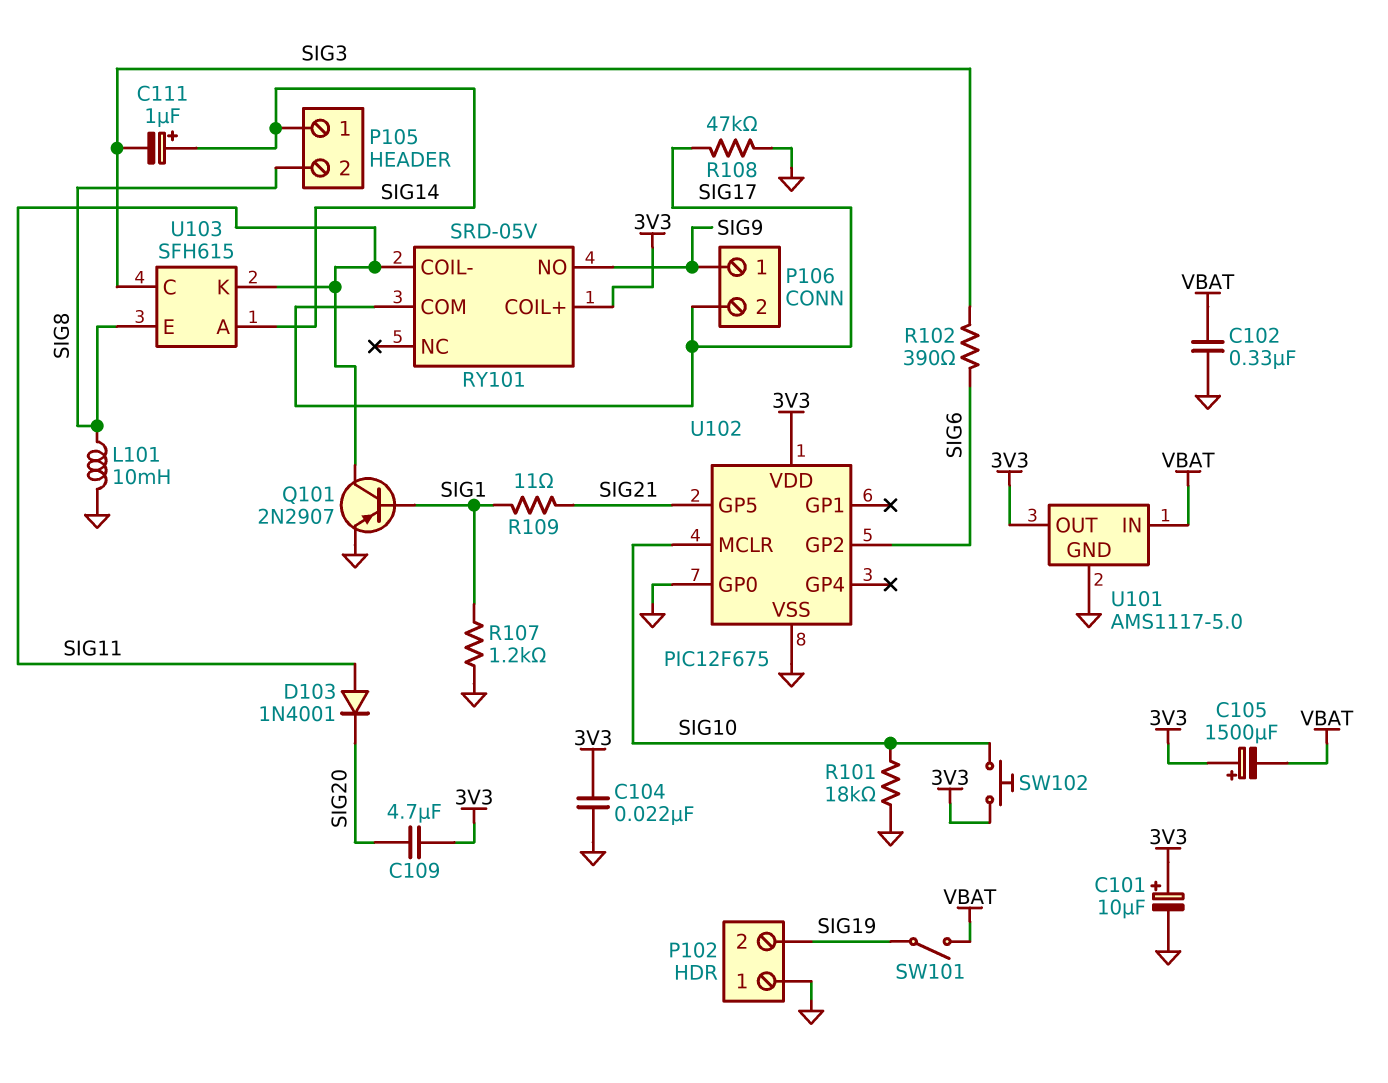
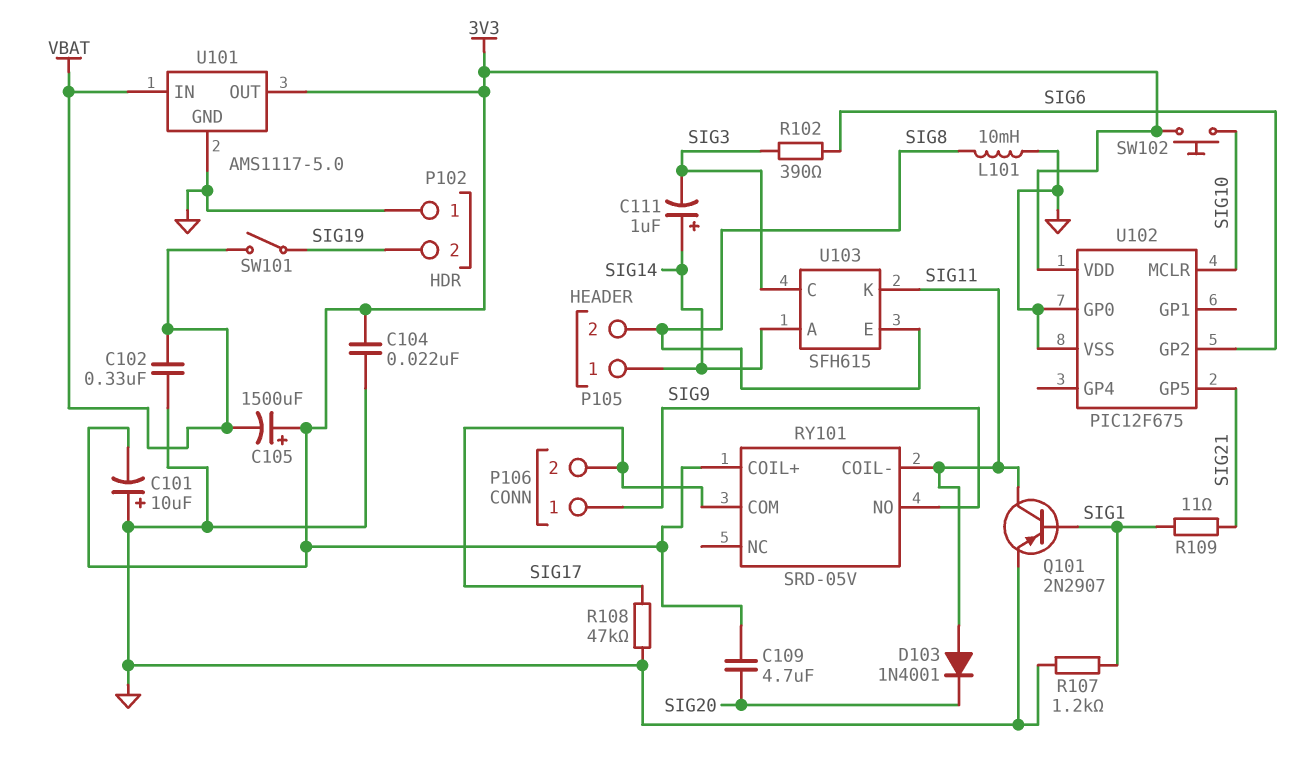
C101: 10uF (plus 3V3, minus GND) -> 10uF (plus GND, minus 3V3)
R101: 18k (GND, SIG10) -> none

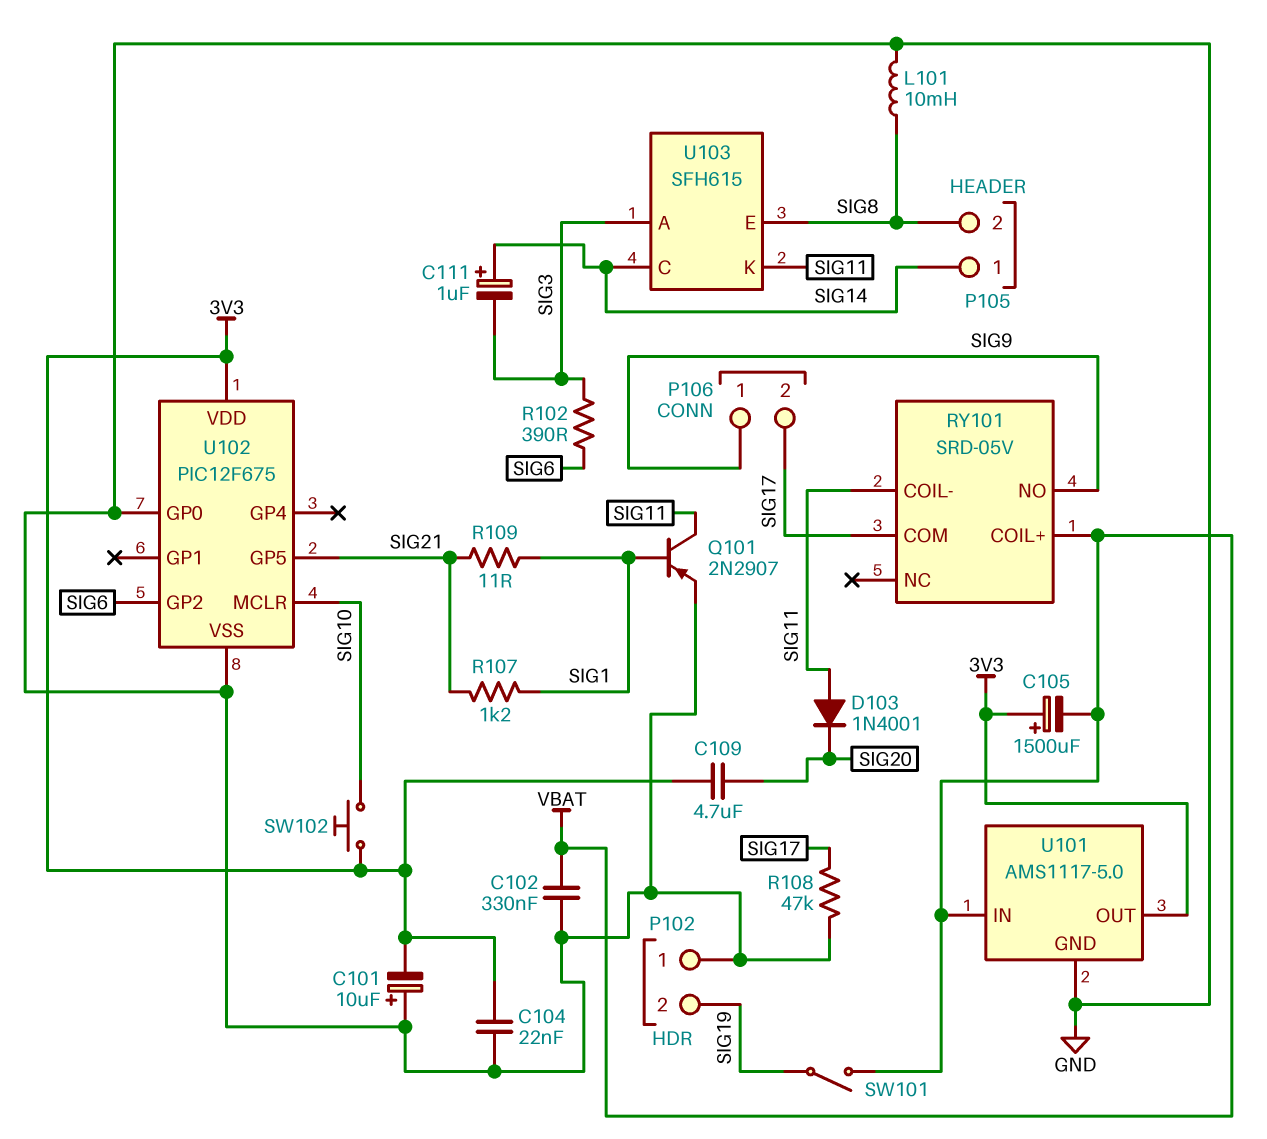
R107: 1.2k (GND, SIG1) -> 1.2k (SIG1, SIG21)
RY101 pin COIL+: 3V3 -> VBAT
U103 pin A: SIG14 -> SIG3
U103 pin C: SIG3 -> SIG14

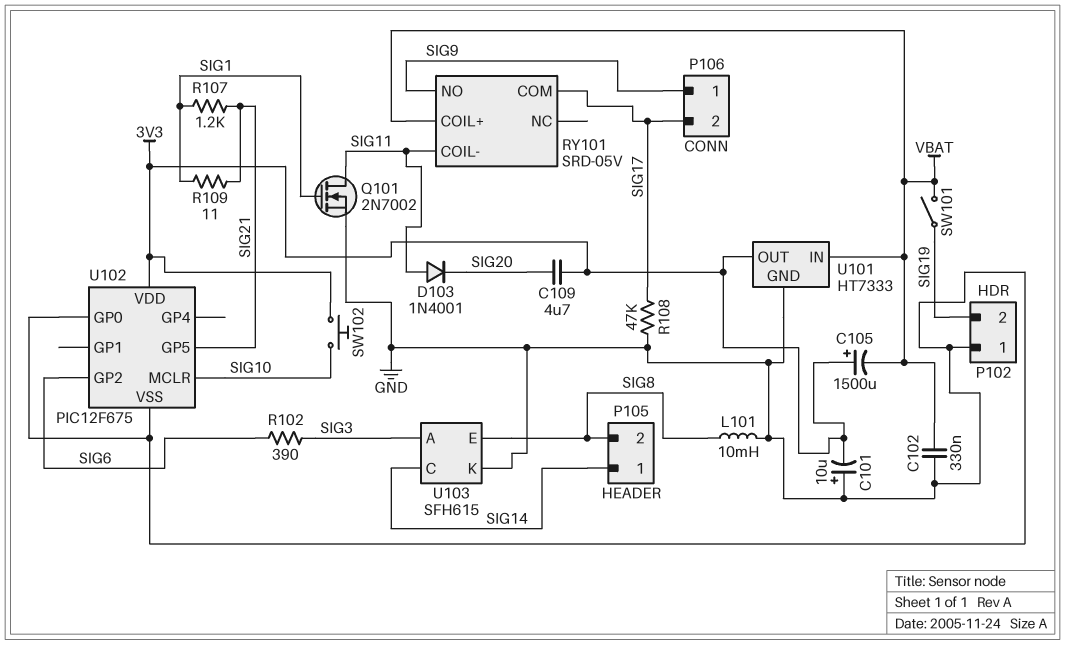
C104: 22nF (3V3, GND) -> none
C111: 1uF (plus SIG14, minus SIG3) -> none
Q101: PNP 2N2907 (B SIG1, C SIG11, E GND) -> NMOS 2N7002 (G SIG1, D SIG11, S GND)
U101: AMS1117-5.0 -> HT7333
U103 pin K: SIG11 -> GND

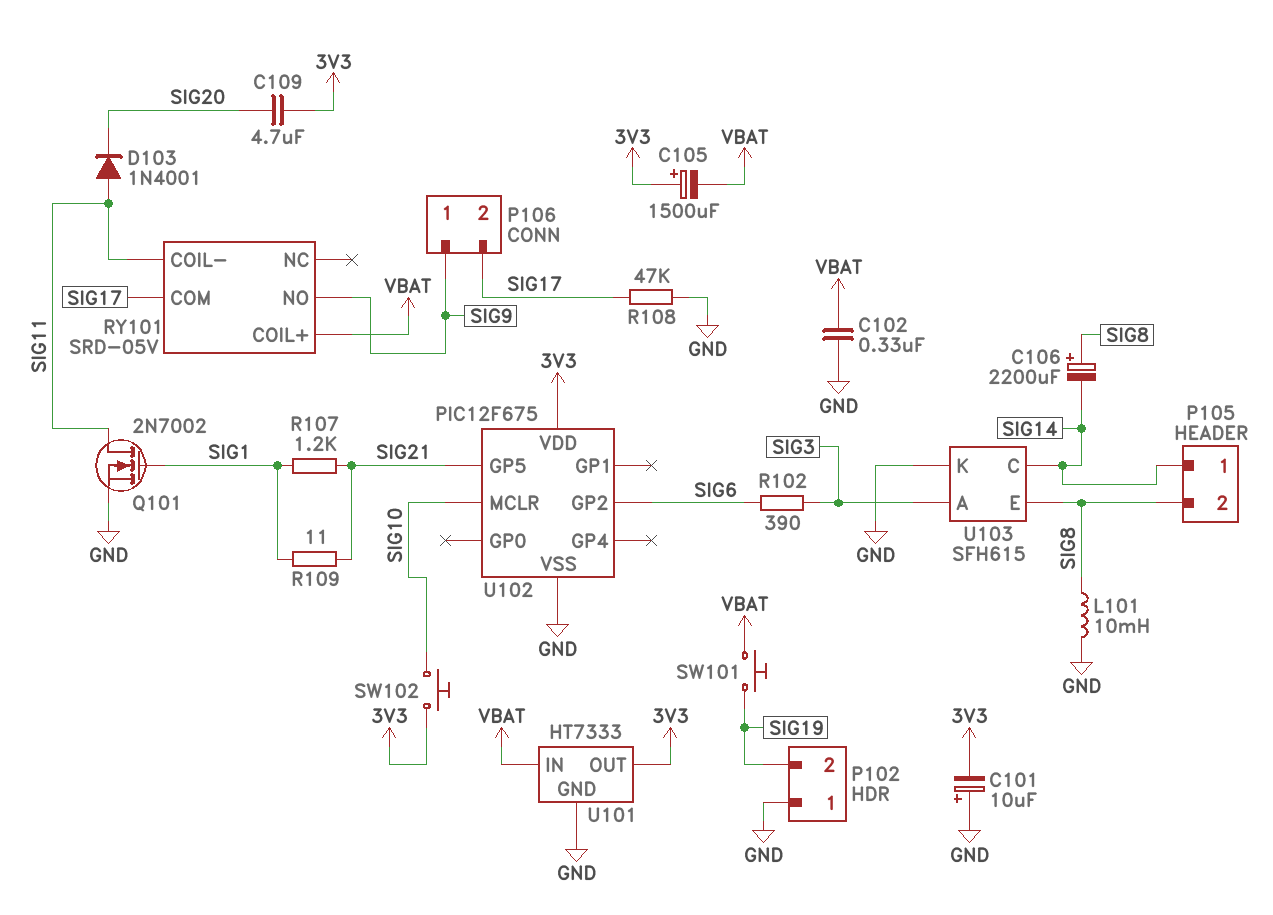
C106: none -> 2200uF (plus SIG8, minus SIG14)
SW101: switch (SIG19, VBAT) -> button (SIG19, VBAT)
U102 pin GP0: GND -> none

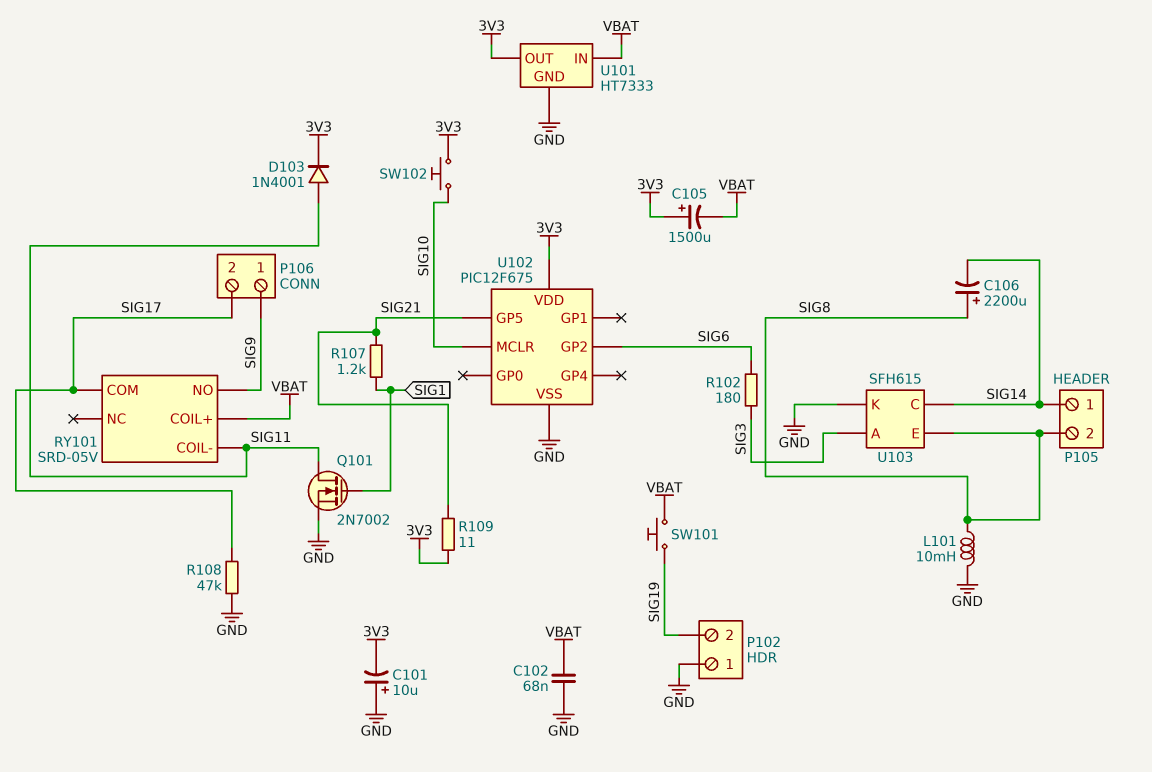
C102: 330nF (GND, VBAT) -> 68nF (GND, VBAT)
C109: 4.7uF (3V3, SIG20) -> none
D103: diode 1N4001 (A SIG11, K SIG20) -> diode 1N4001 (A SIG11, K 3V3)
R102: 390 (SIG3, SIG6) -> 180 (SIG3, SIG6)
R109: 11 (SIG1, SIG21) -> 11 (3V3, SIG21)

